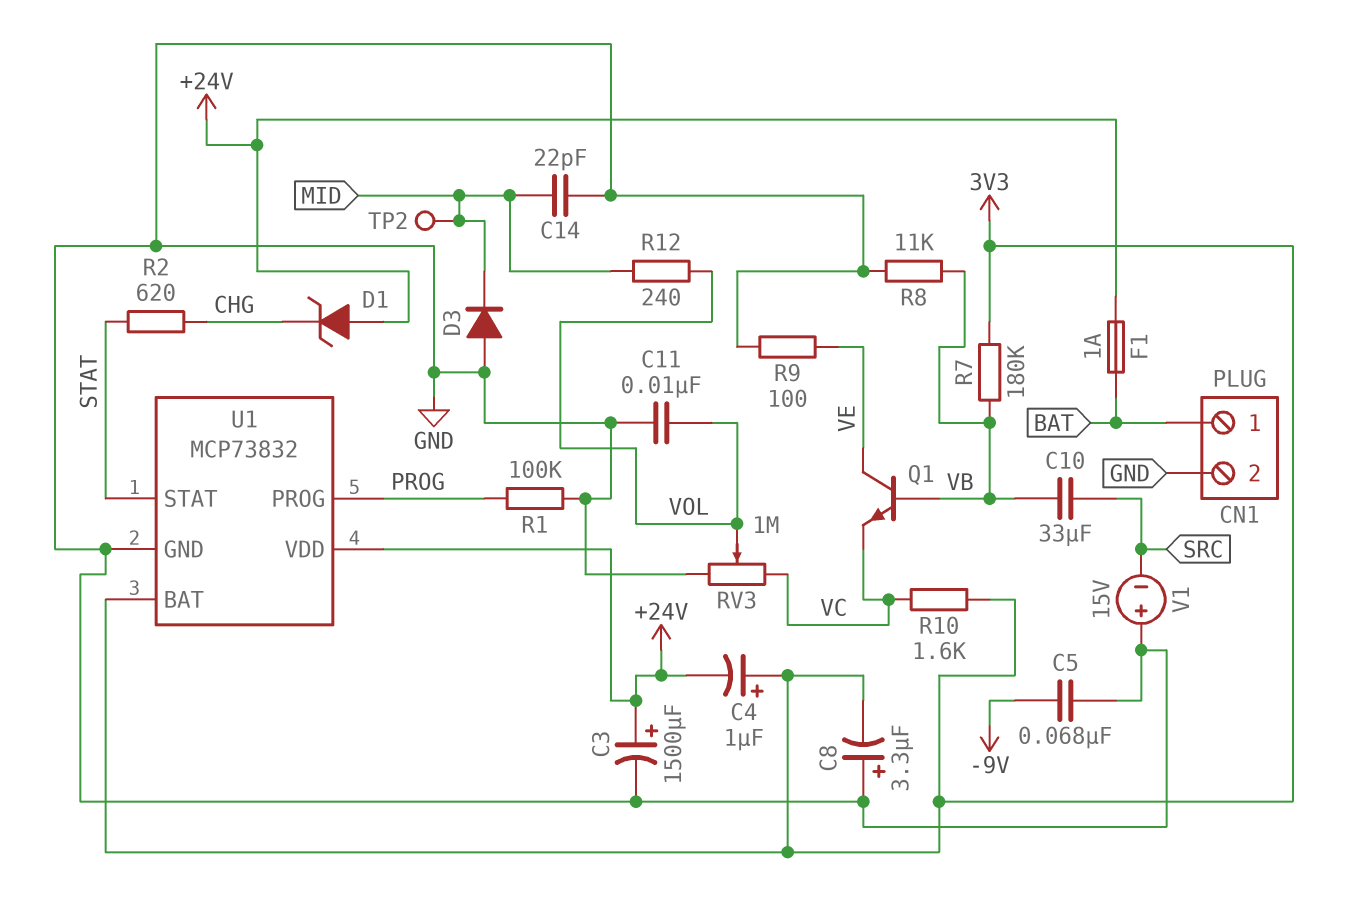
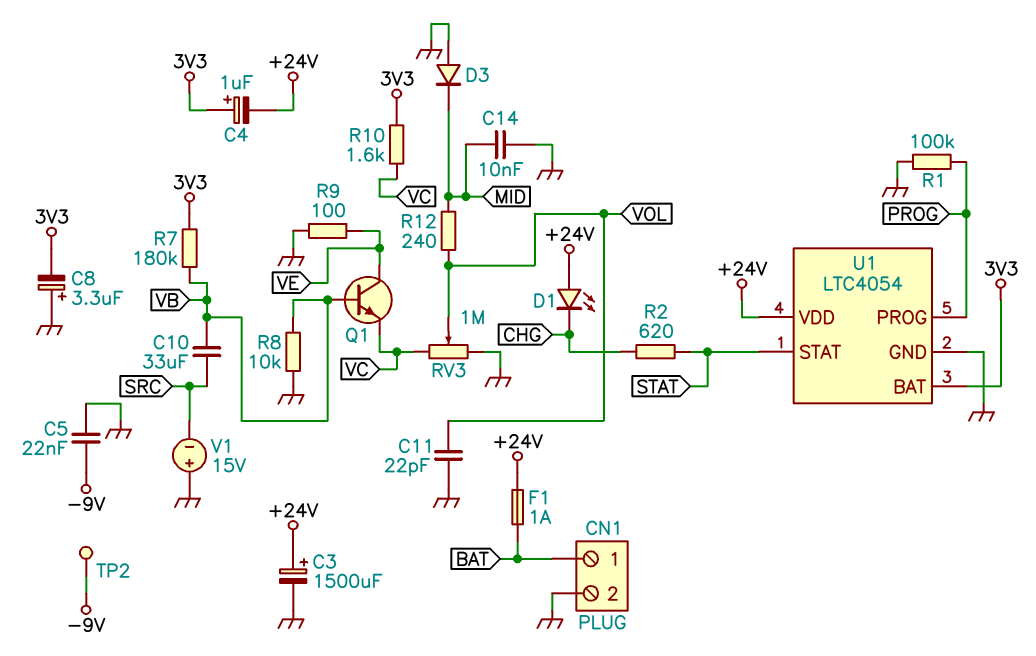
C5: 68nF (-9V, GND) -> 22nF (-9V, GND)
C11: 10nF (GND, VOL) -> 22pF (GND, VOL)
C14: 22pF (GND, MID) -> 10nF (GND, MID)
D1: zener (A +24V, K CHG) -> LED (A +24V, K CHG)
R8: 11k (GND, VB) -> 10k (GND, VB)
TP2: test point (MID) -> test point (-9V)
U1: MCP73832 -> LTC4054

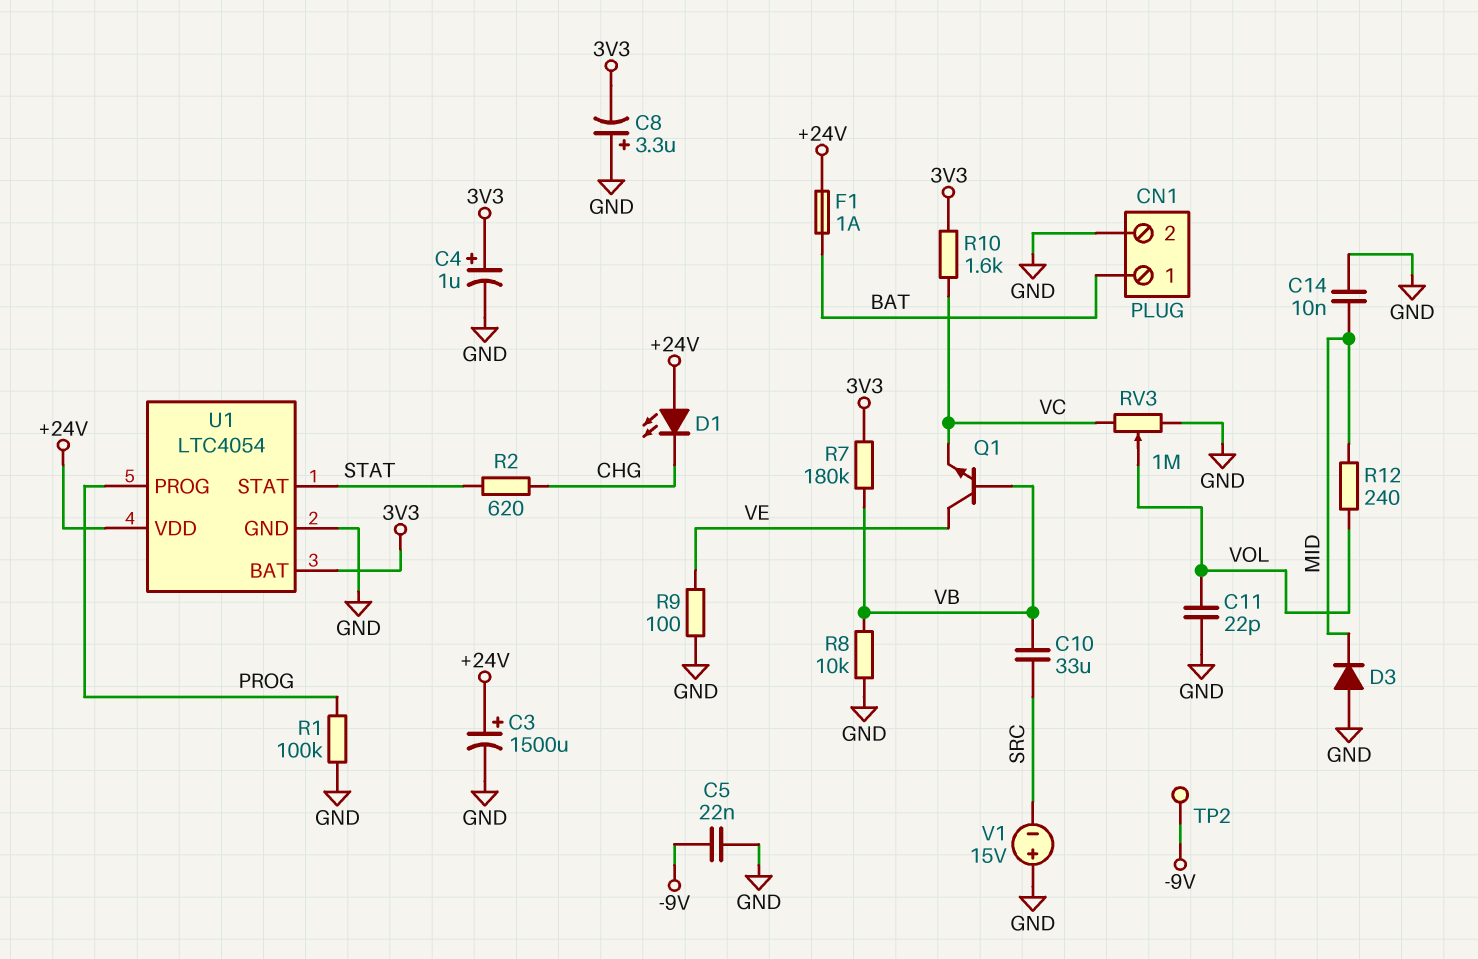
C4: 1uF (plus 3V3, minus +24V) -> 1uF (plus 3V3, minus GND)

